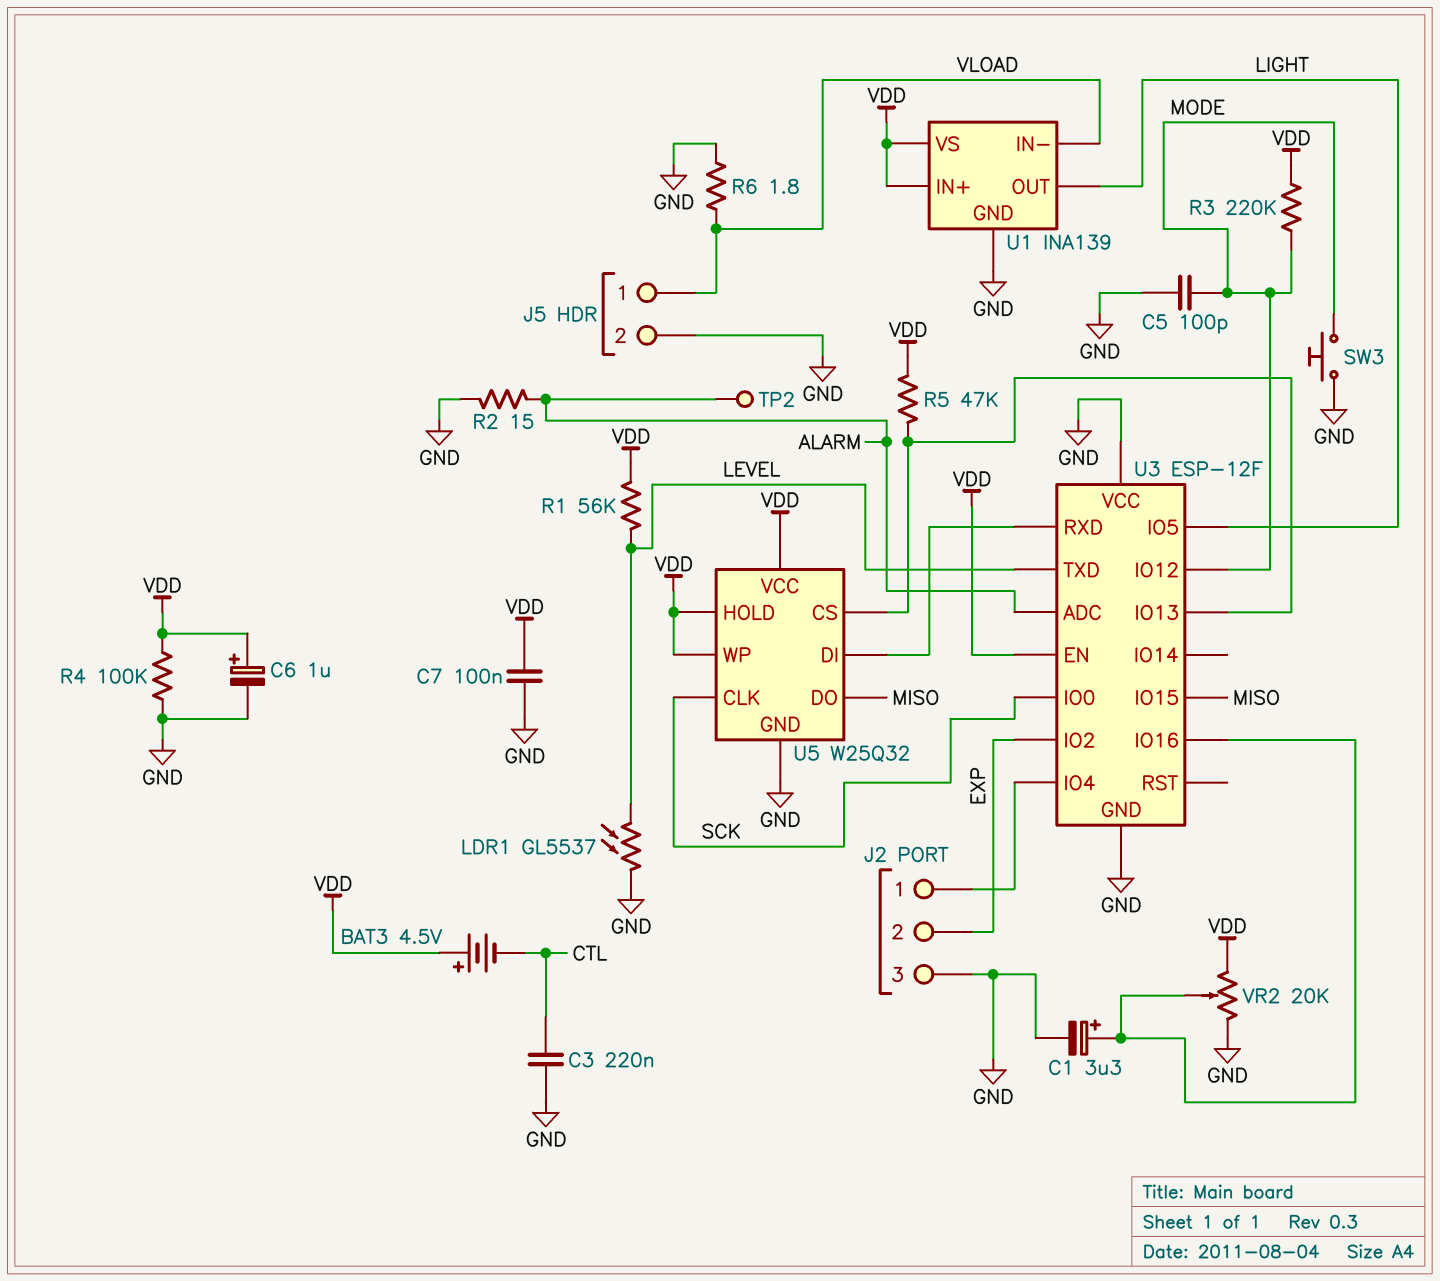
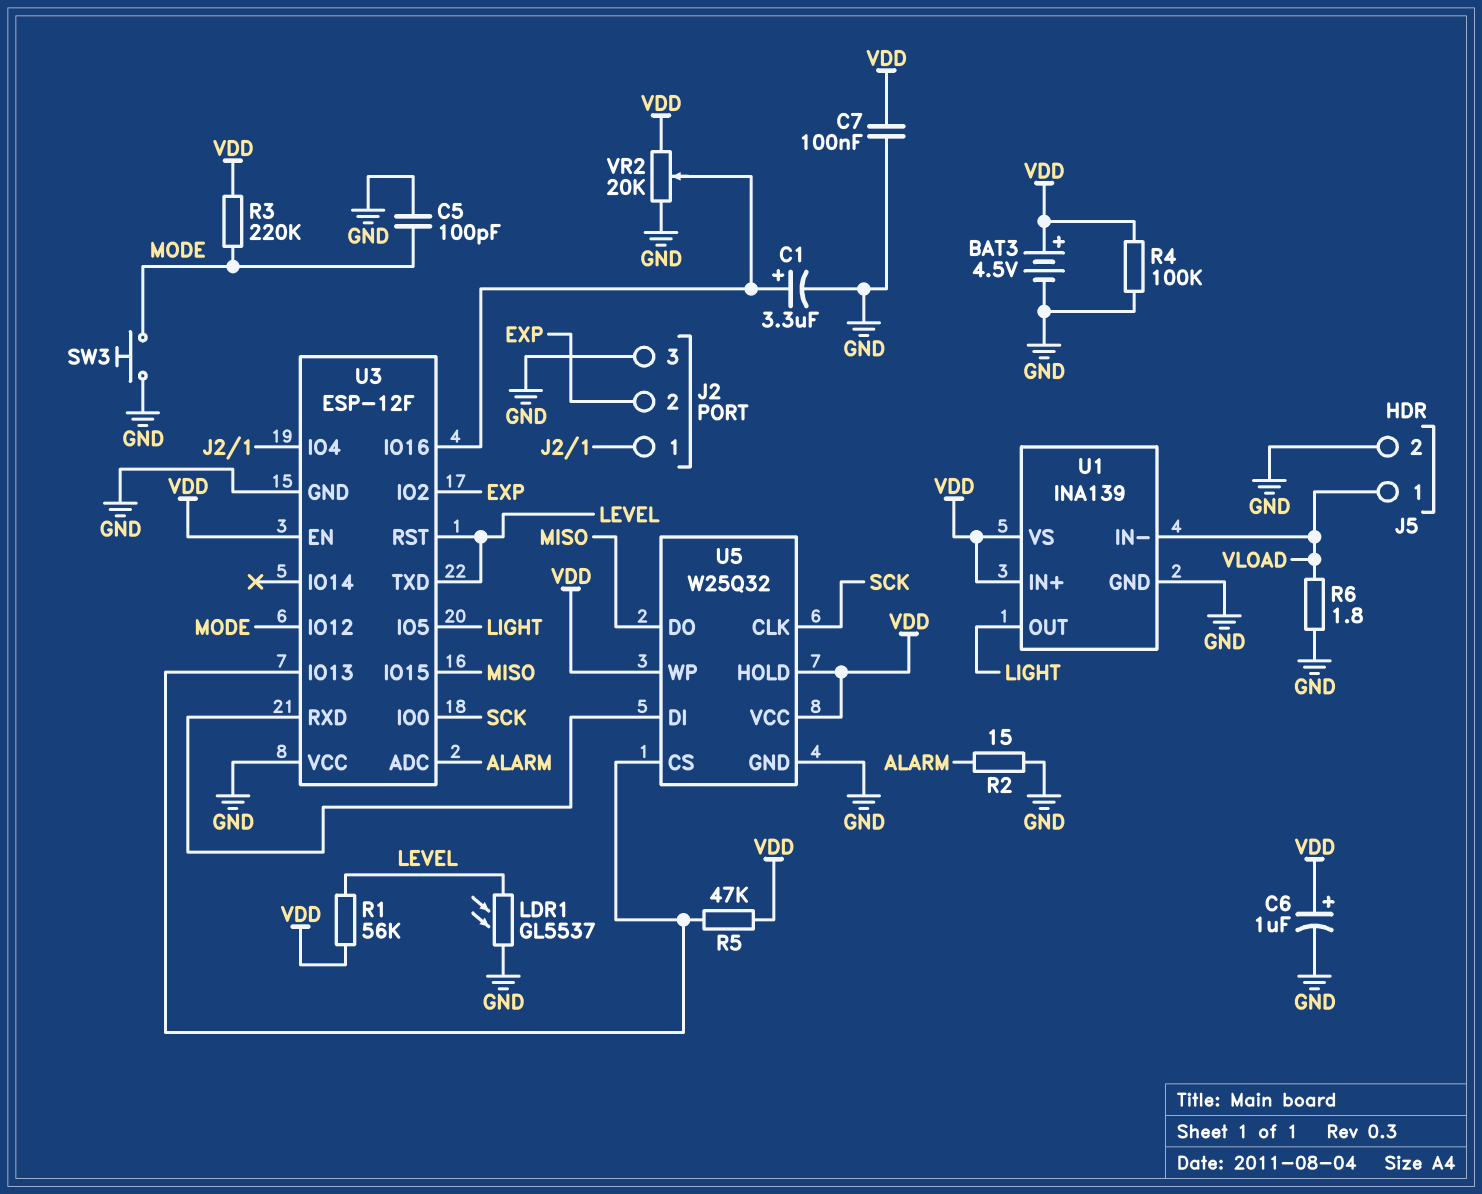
BAT3: 4.5V (plus VDD, minus CTL) -> 4.5V (plus VDD, minus GND)
C3: 220nF (CTL, GND) -> none
TP2: test point (ALARM) -> none
U3 pin RST: none -> LEVEL

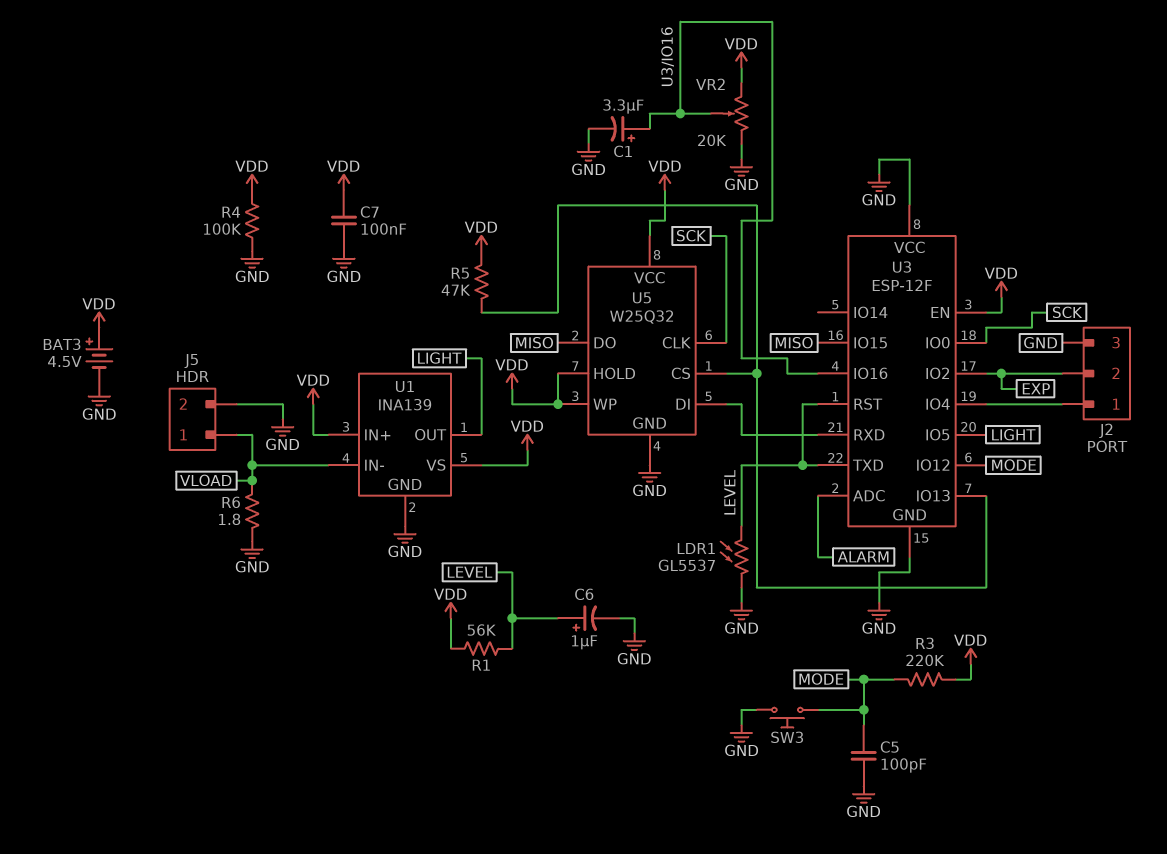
C6: 1uF (plus VDD, minus GND) -> 1uF (plus LEVEL, minus GND)
R2: 15 (ALARM, GND) -> none

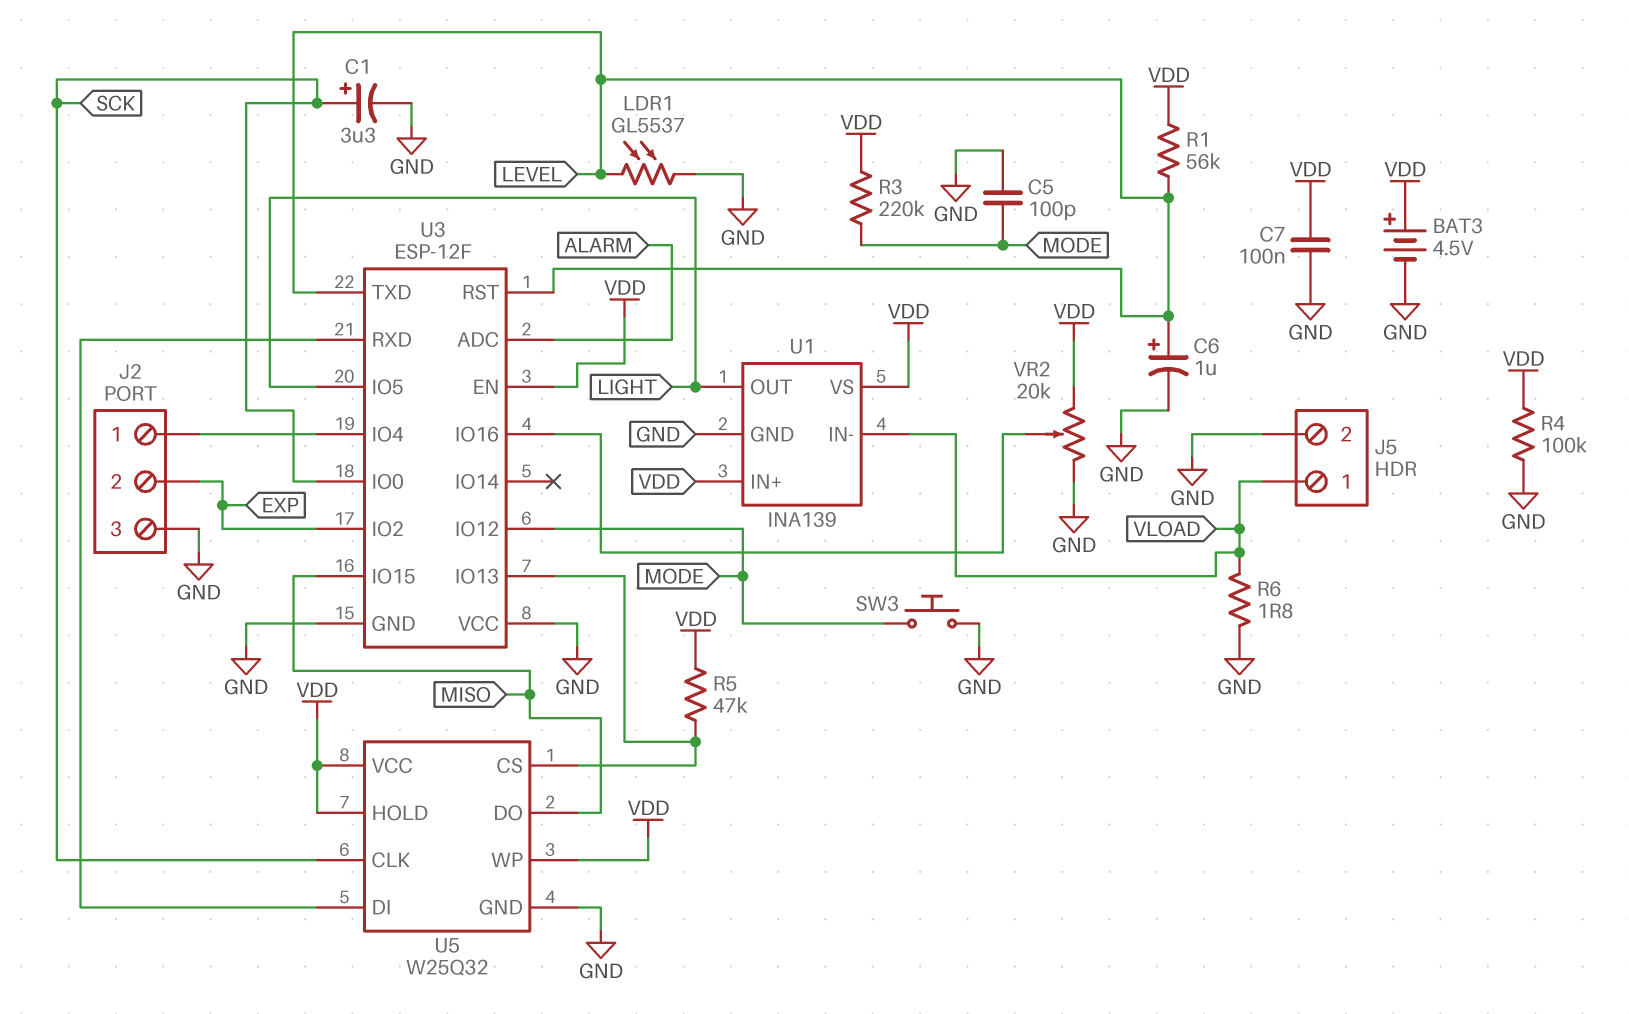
C1: 3.3uF (plus U3/IO16, minus GND) -> 3.3uF (plus SCK, minus GND)

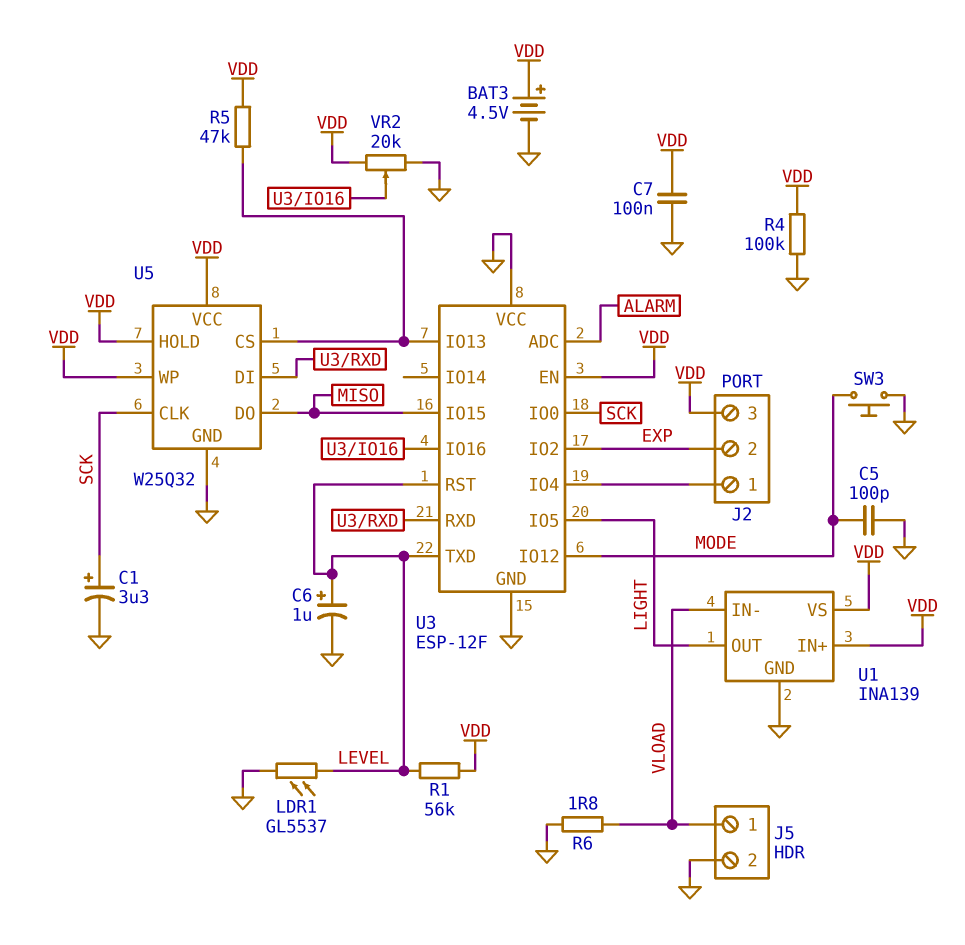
J2 pin 3: GND -> VDD
R3: 220k (MODE, VDD) -> none

